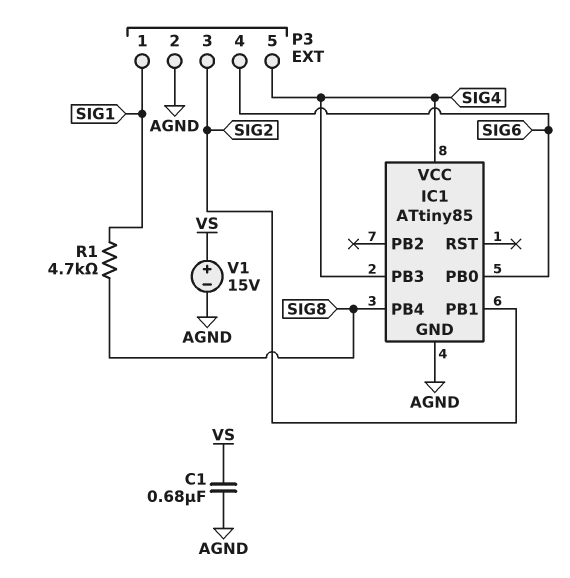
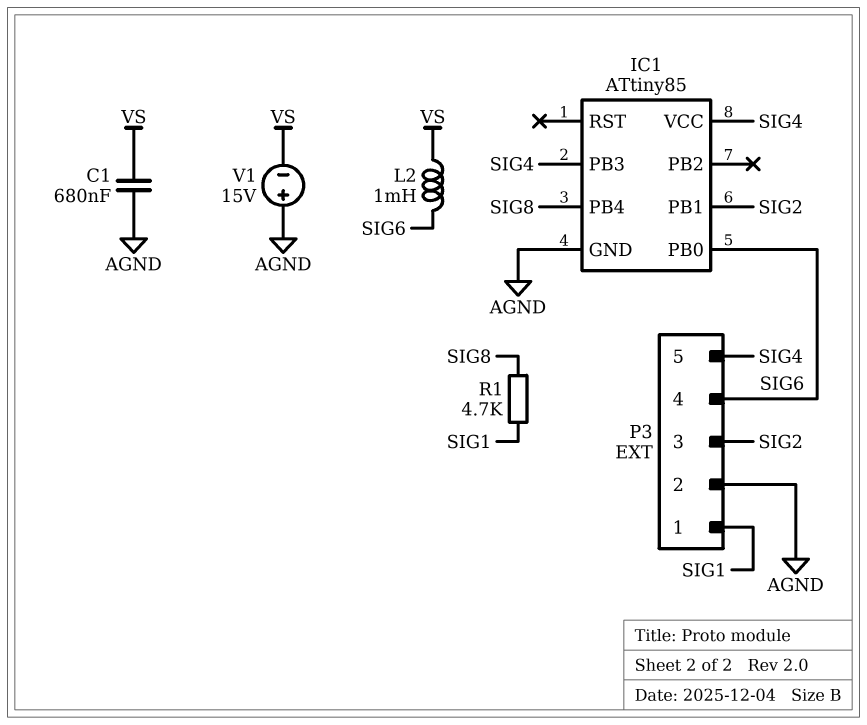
L2: none -> 1mH (SIG6, VS)
V1: 15V (plus VS, minus AGND) -> 15V (plus AGND, minus VS)

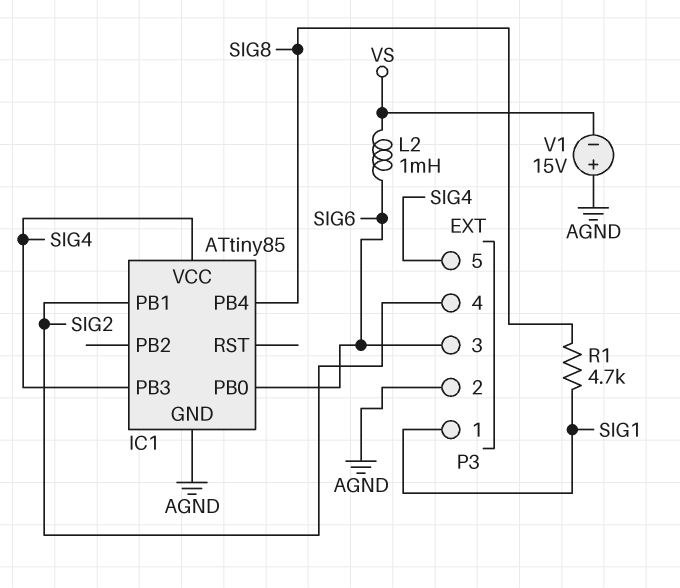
C1: 680nF (AGND, VS) -> none
P3 pin 3: SIG2 -> SIG6
P3 pin 4: SIG6 -> SIG2

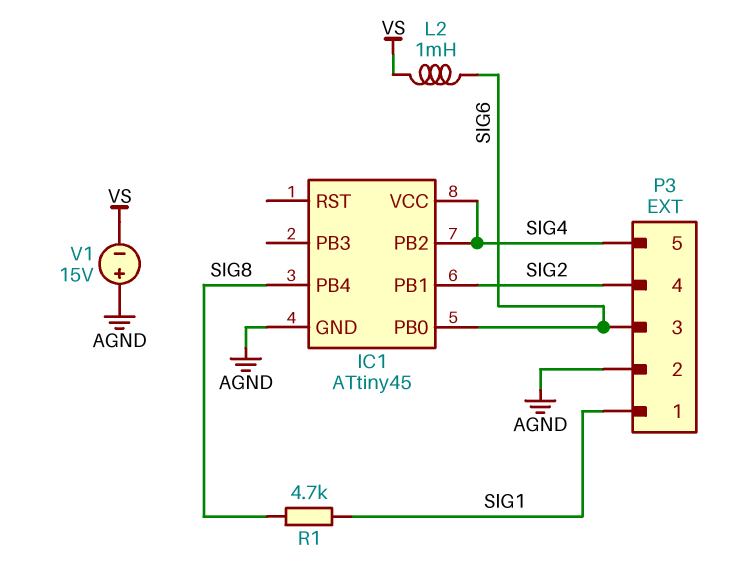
IC1: ATtiny85 -> ATtiny45
IC1 pin PB2: none -> SIG4
IC1 pin PB3: SIG4 -> none

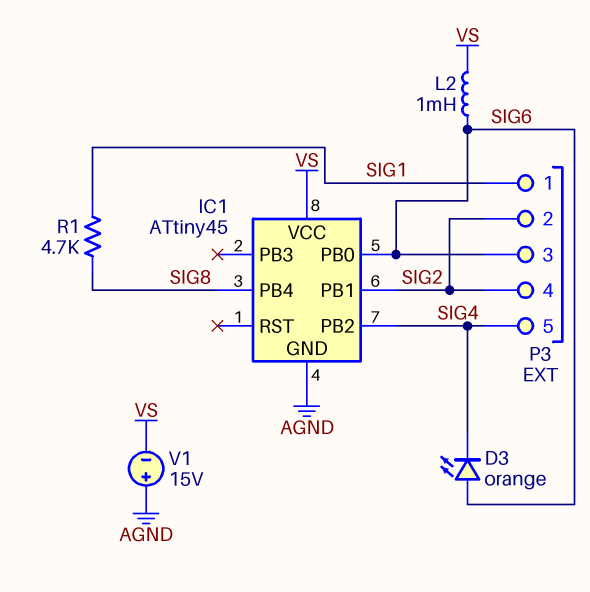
D3: none -> LED orange (A SIG6, K SIG4)
IC1 pin VCC: SIG4 -> VS
P3 pin 2: AGND -> SIG2

